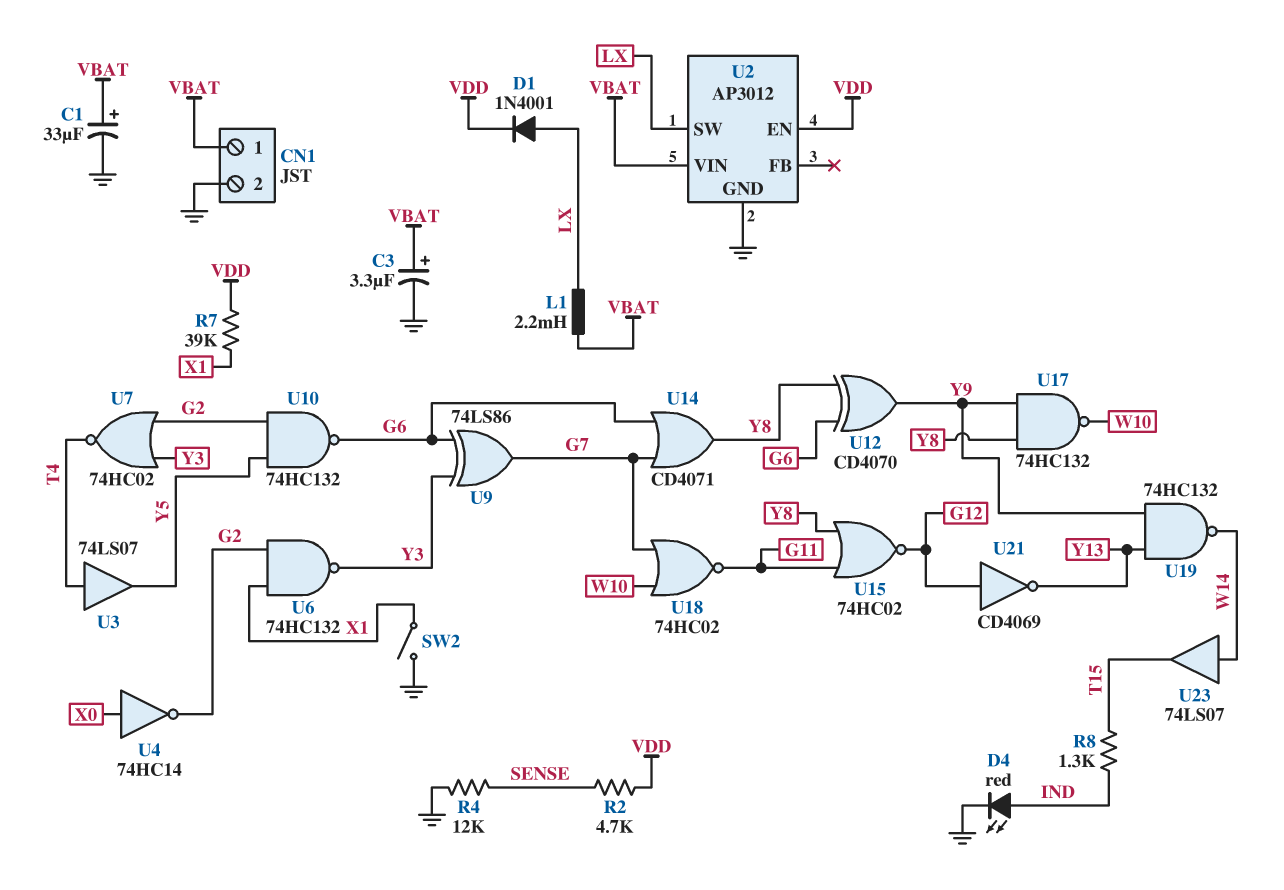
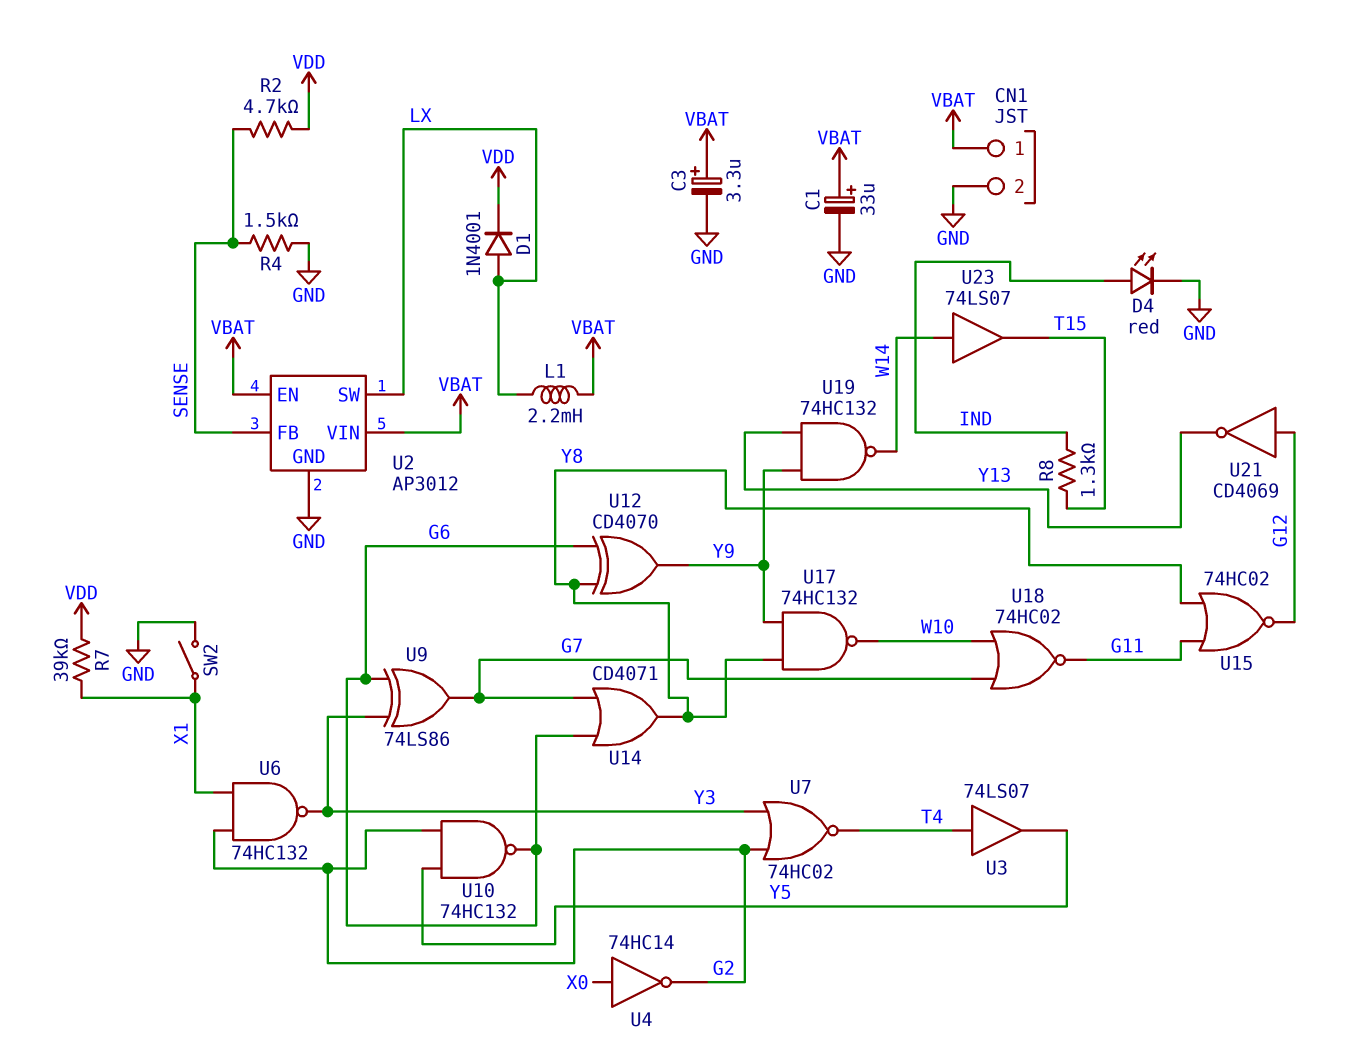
R4: 12k (GND, SENSE) -> 1.5k (GND, SENSE)
U2 pin EN: VDD -> VBAT
U2 pin FB: none -> SENSE

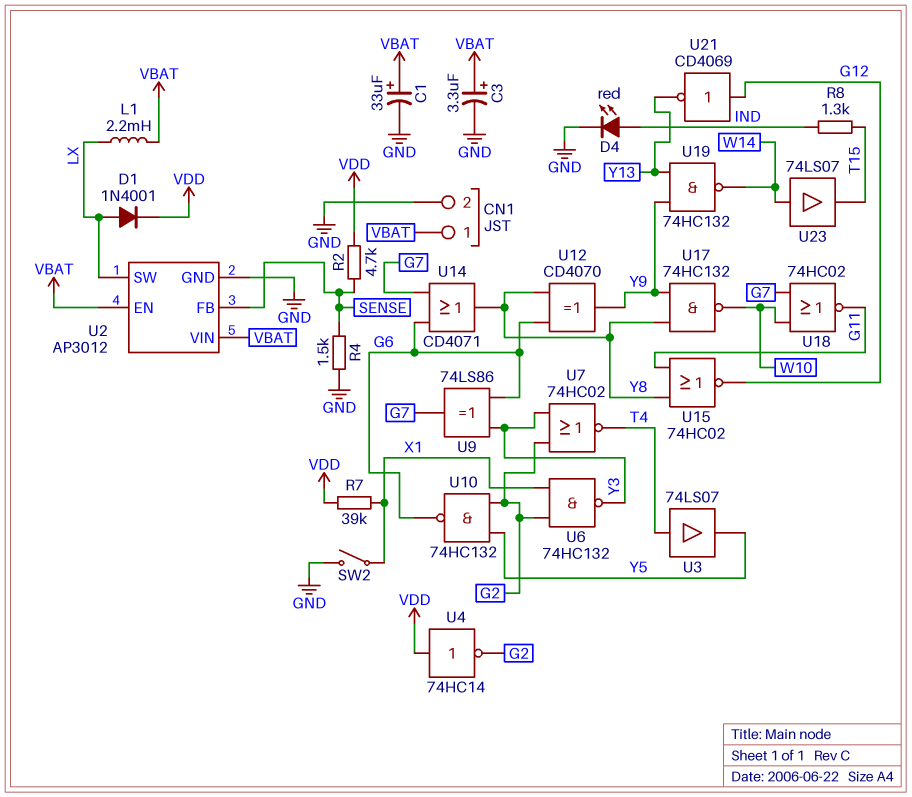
U4: NOT 74HC14 (in X0, out G2) -> NOT 74HC14 (in VDD, out G2)

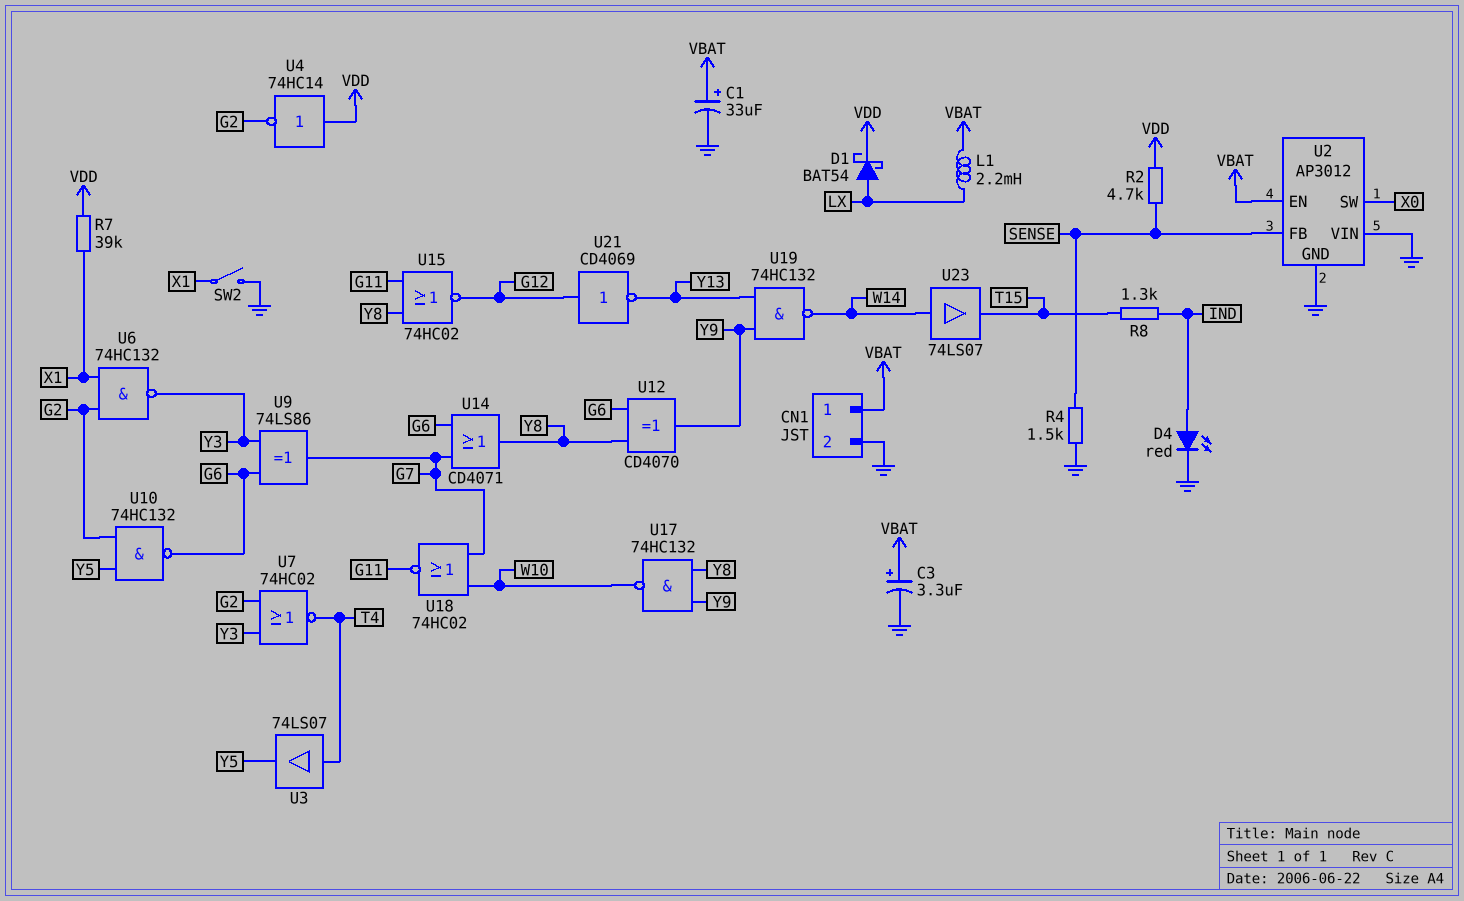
D1: diode 1N4001 (A LX, K VDD) -> schottky BAT54 (A LX, K VDD)
U2 pin SW: LX -> X0
U2 pin VIN: VBAT -> GND

